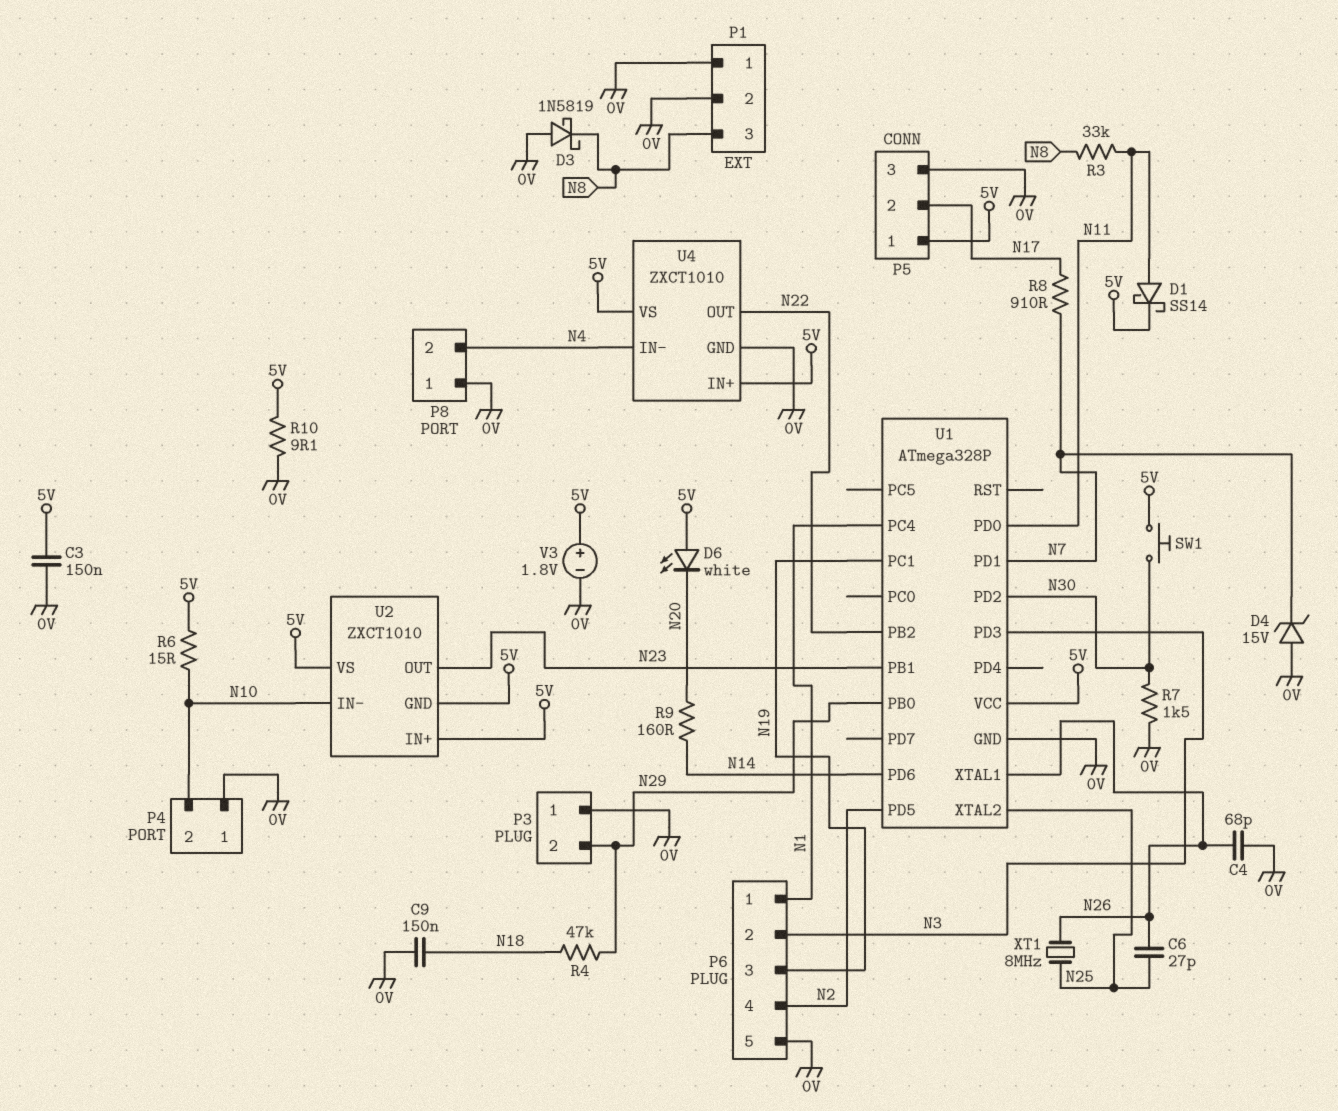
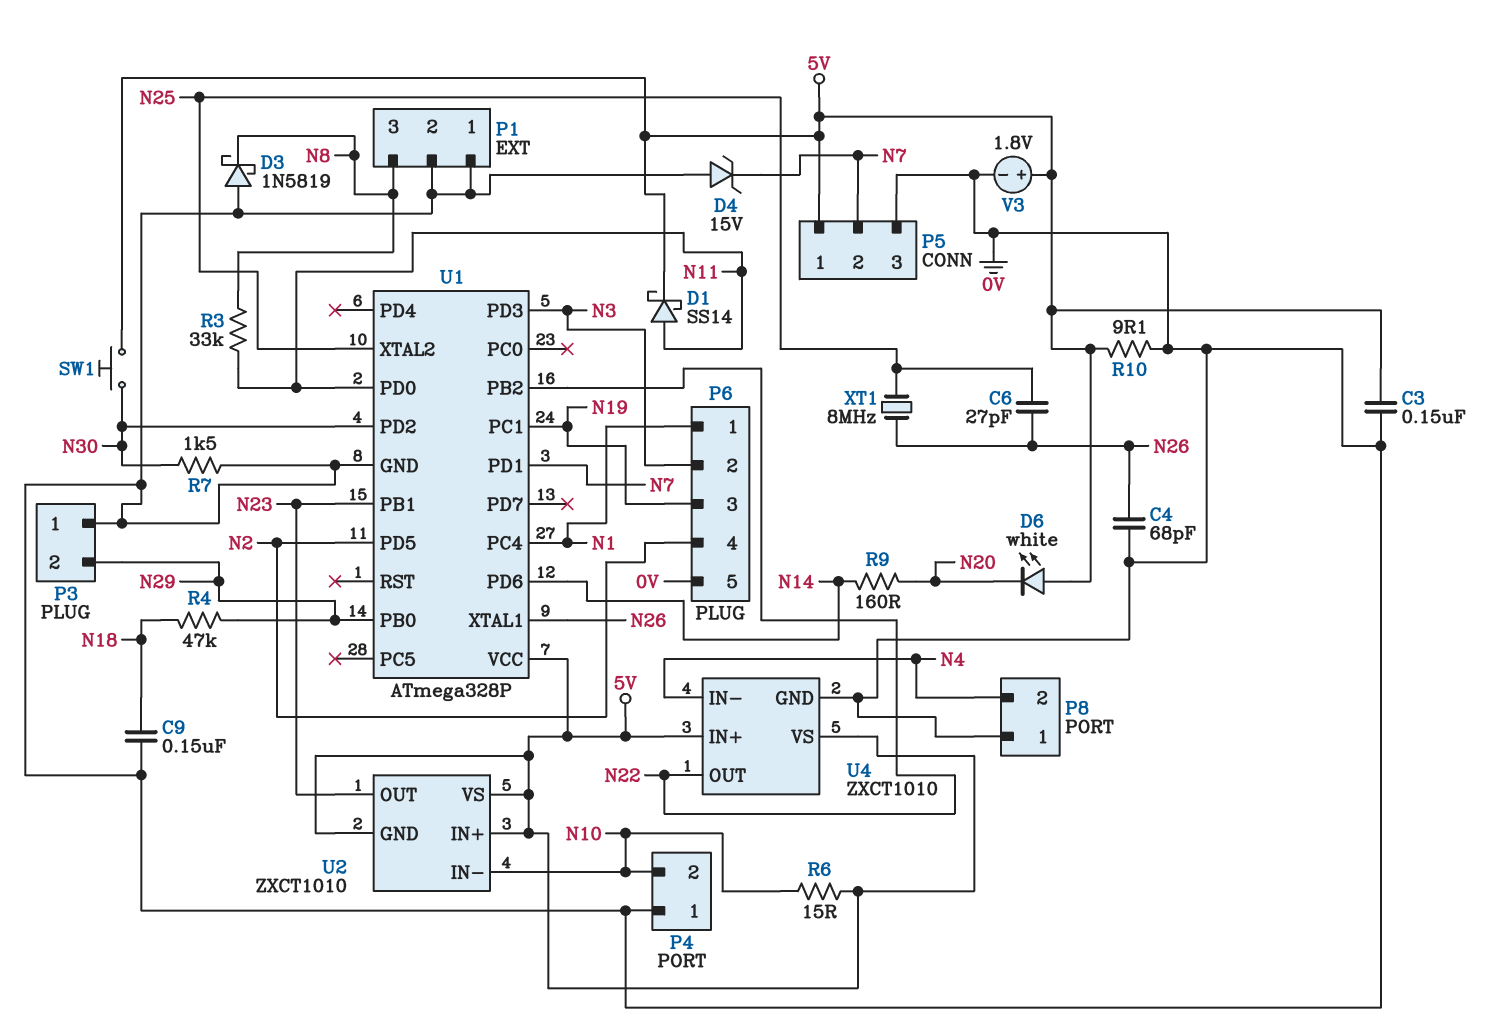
P5 pin 2: N17 -> N7
R8: 910 (N7, N17) -> none

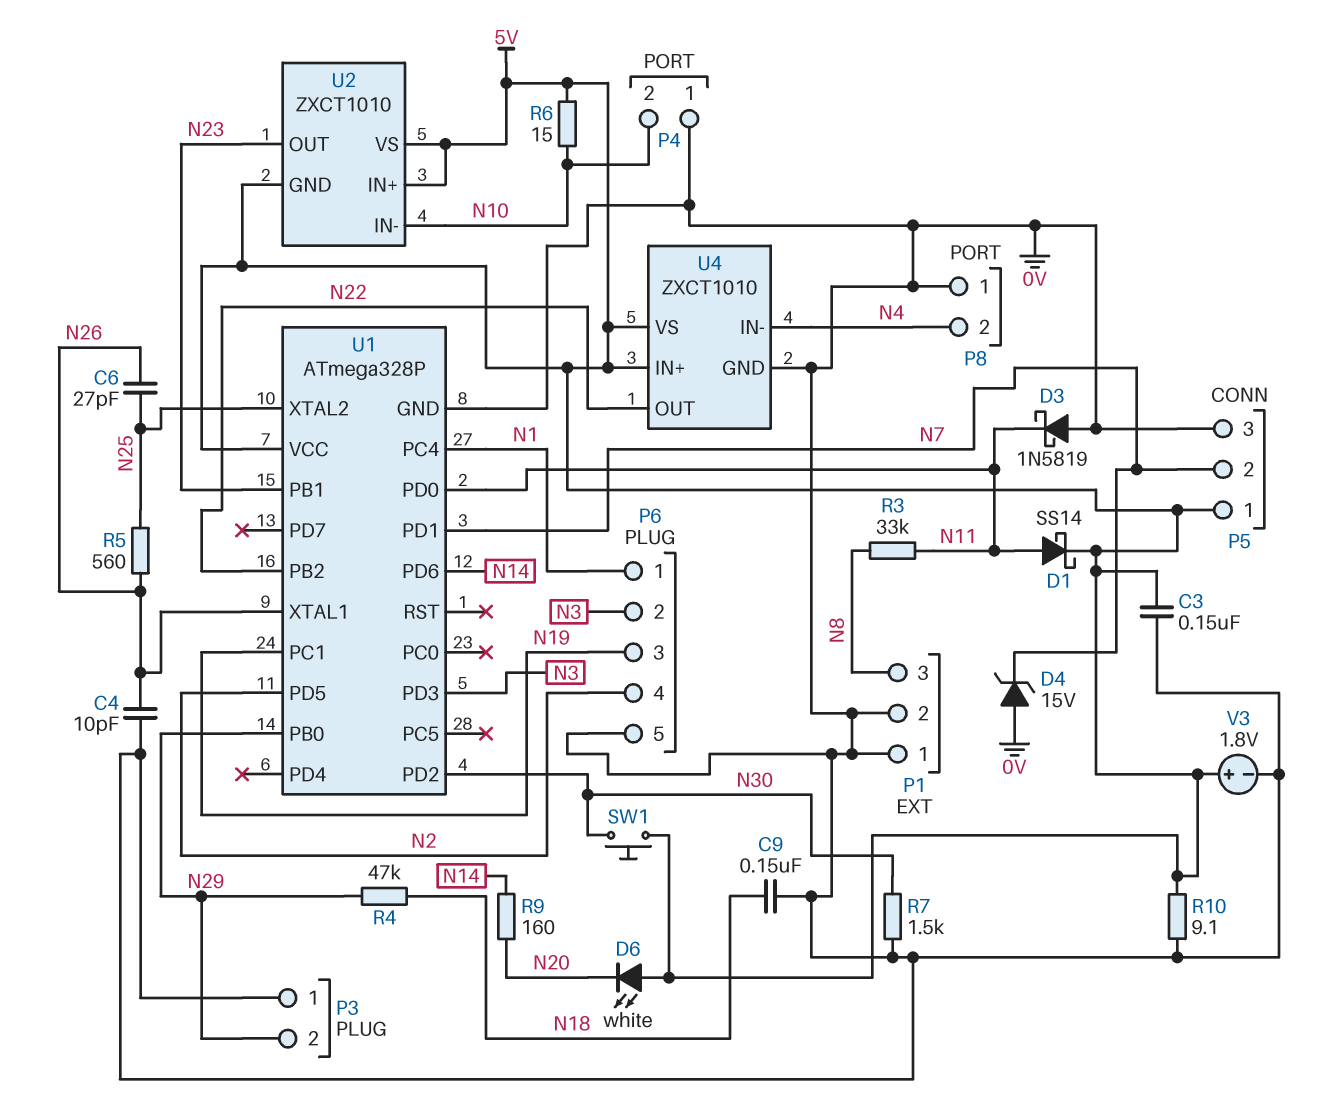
C4: 68pF (0V, N26) -> 10pF (0V, N26)
D3: schottky 1N5819 (A 0V, K N8) -> schottky 1N5819 (A 0V, K N11)
R5: none -> 560 (N25, N26)
XT1: 8MHz (N25, N26) -> none

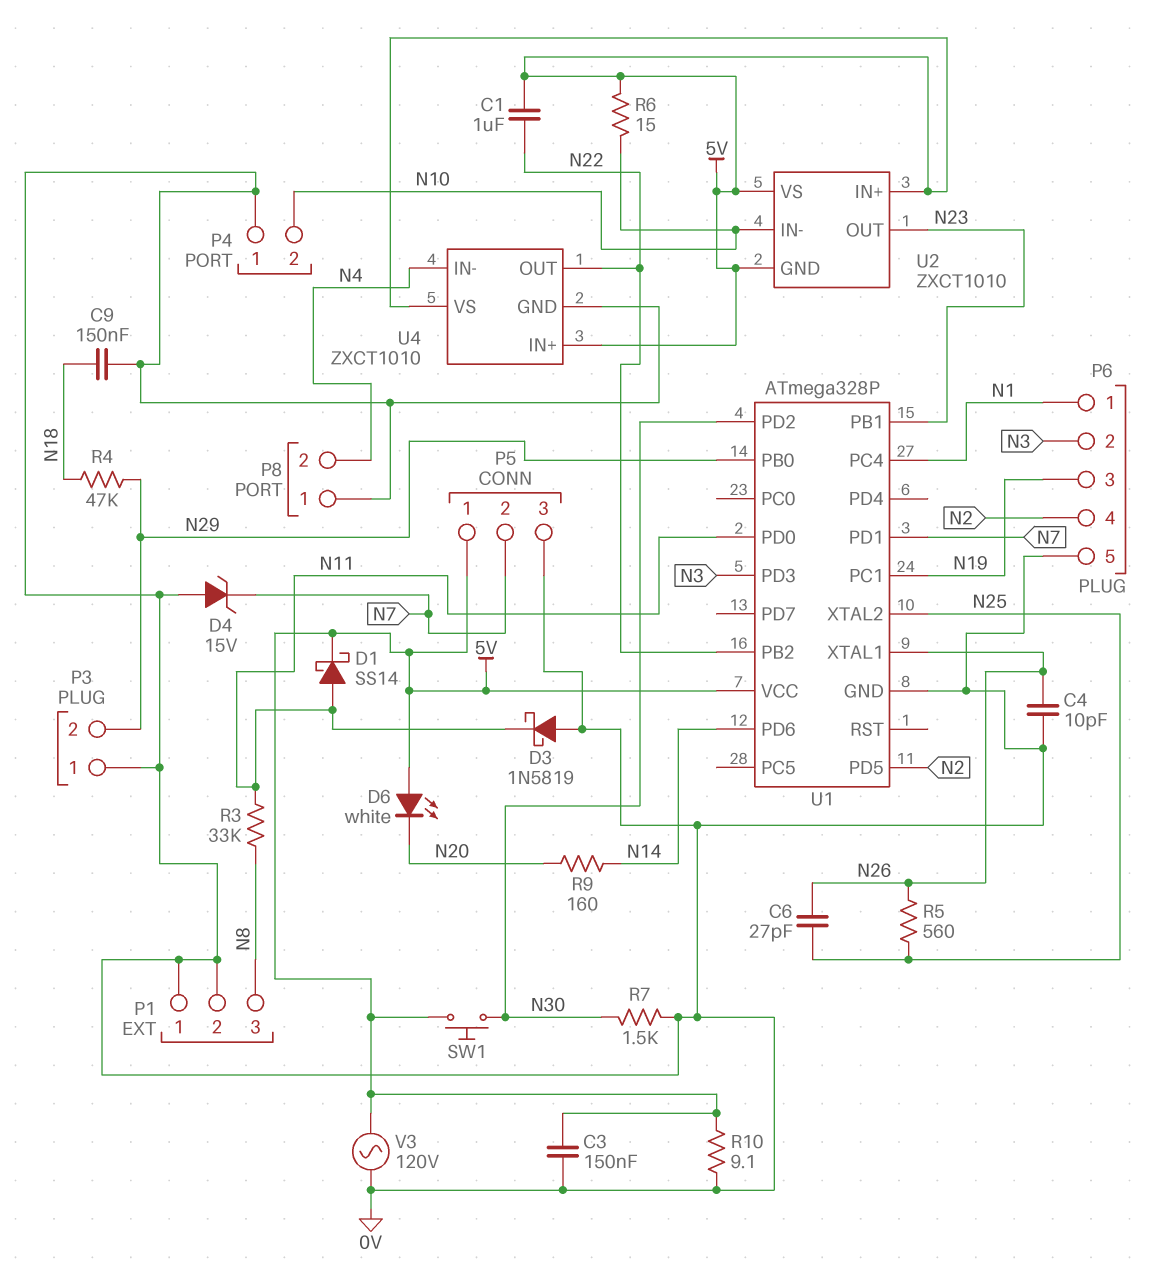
C1: none -> 1uF (5V, N22)
V3: 1.8V (plus 5V, minus 0V) -> AC 120V (0V, 5V)

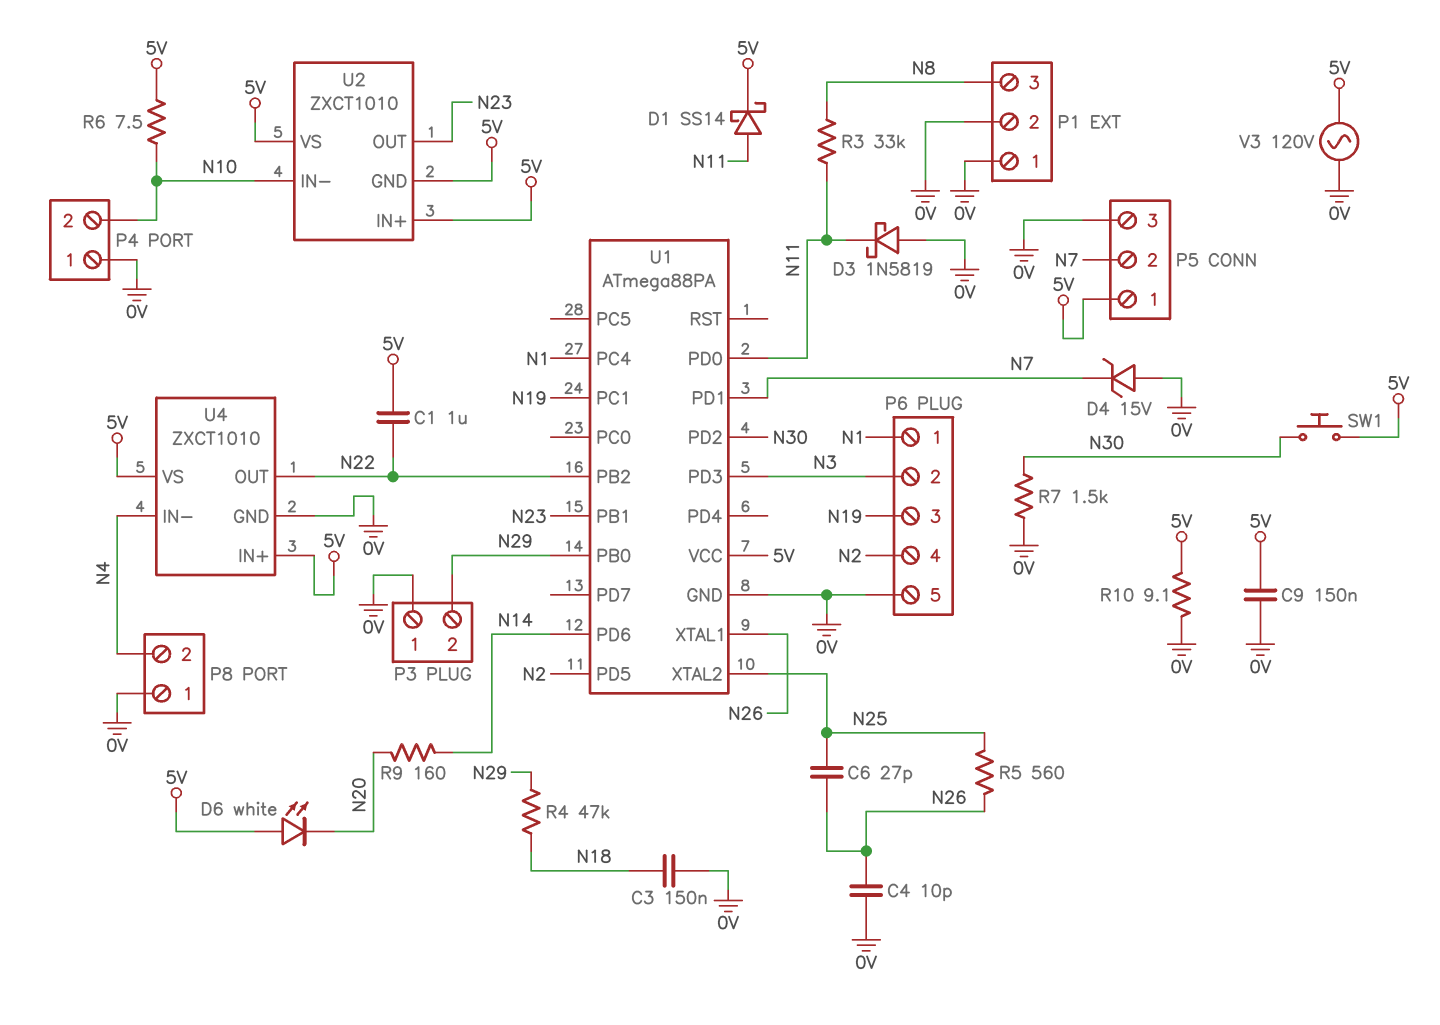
C3: 150nF (0V, 5V) -> 150nF (0V, N18)
C9: 150nF (0V, N18) -> 150nF (0V, 5V)
R6: 15 (5V, N10) -> 7.5 (5V, N10)
U1: ATmega328P -> ATmega88PA

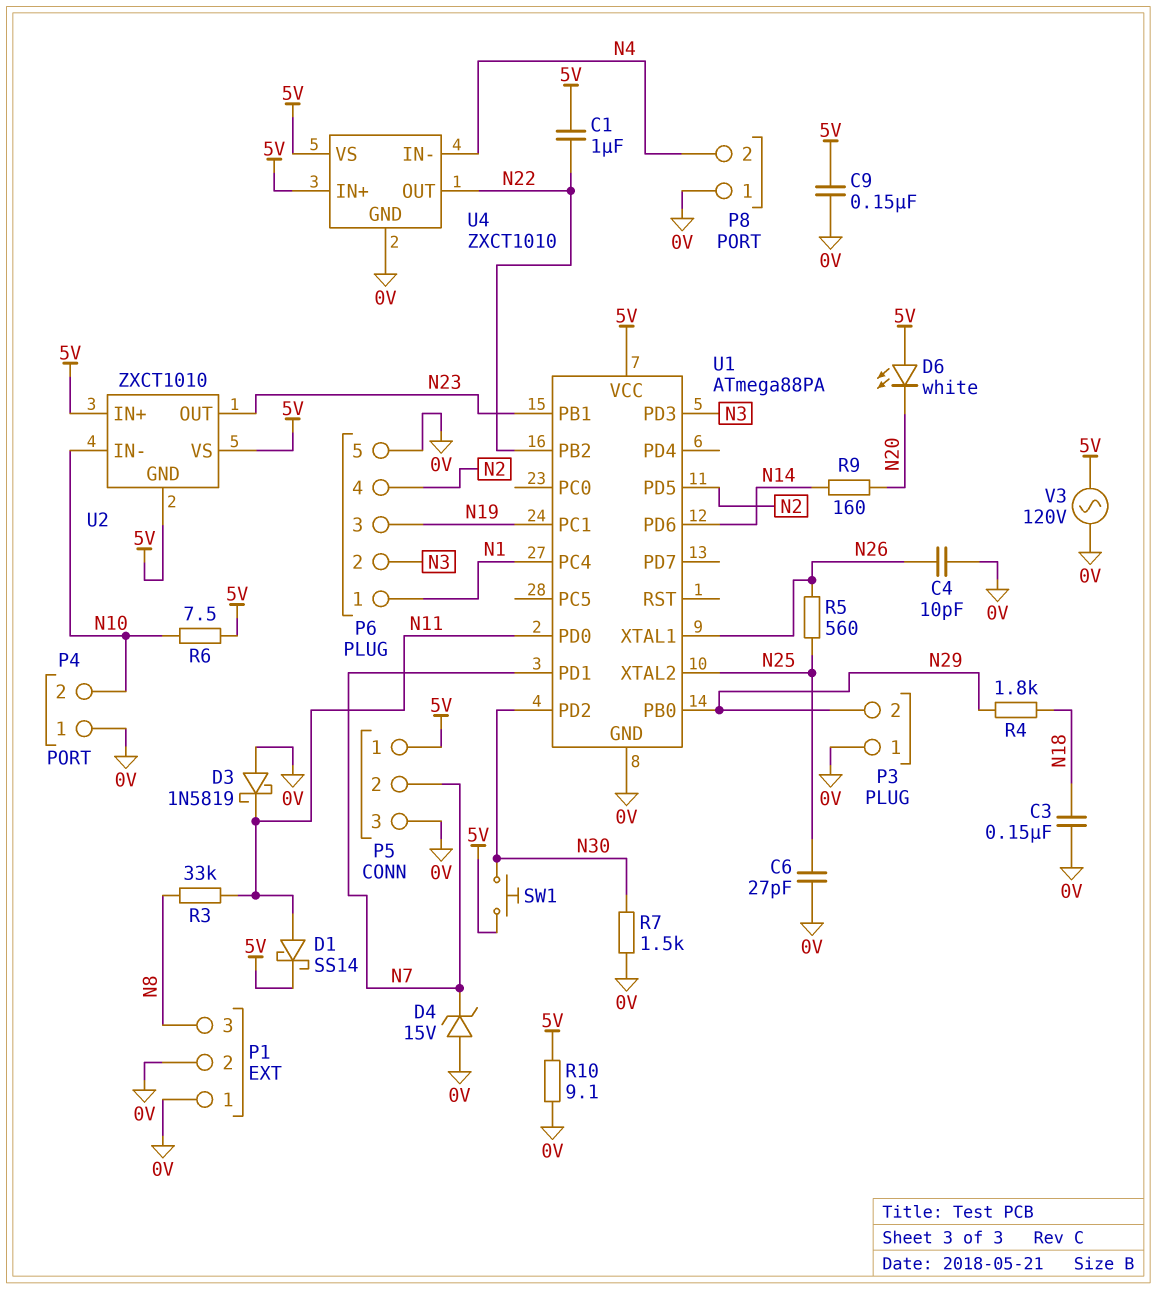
C6: 27pF (N25, N26) -> 27pF (0V, N25)
R4: 47k (N18, N29) -> 1.8k (N18, N29)

